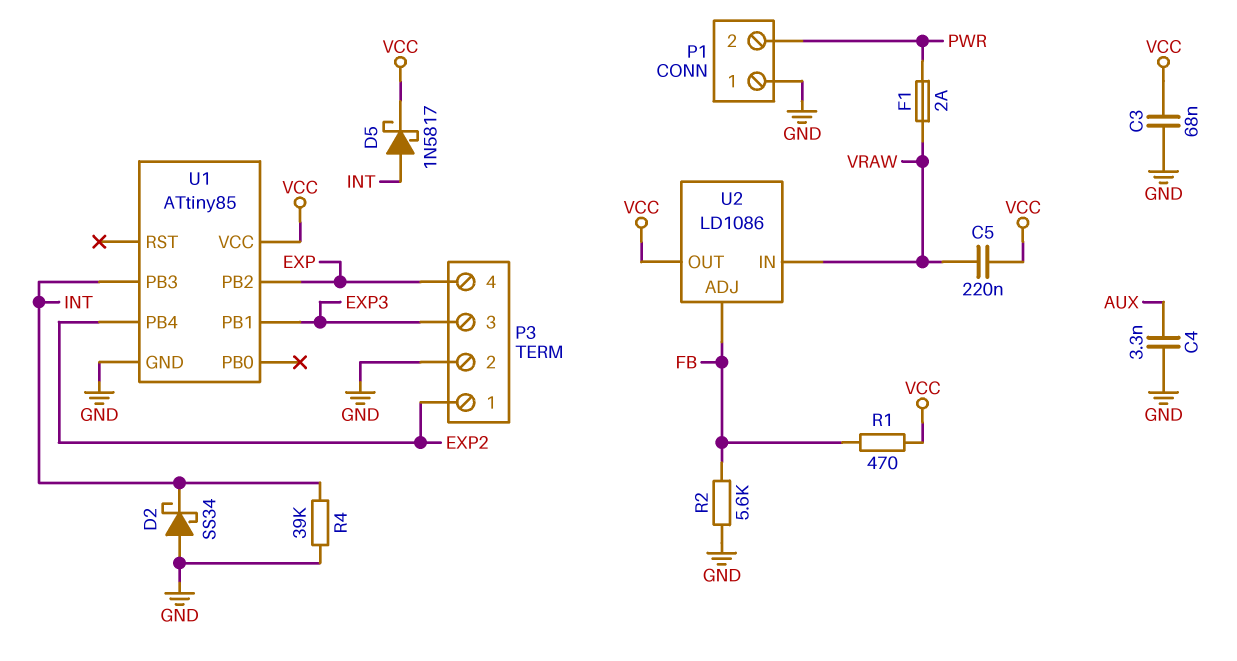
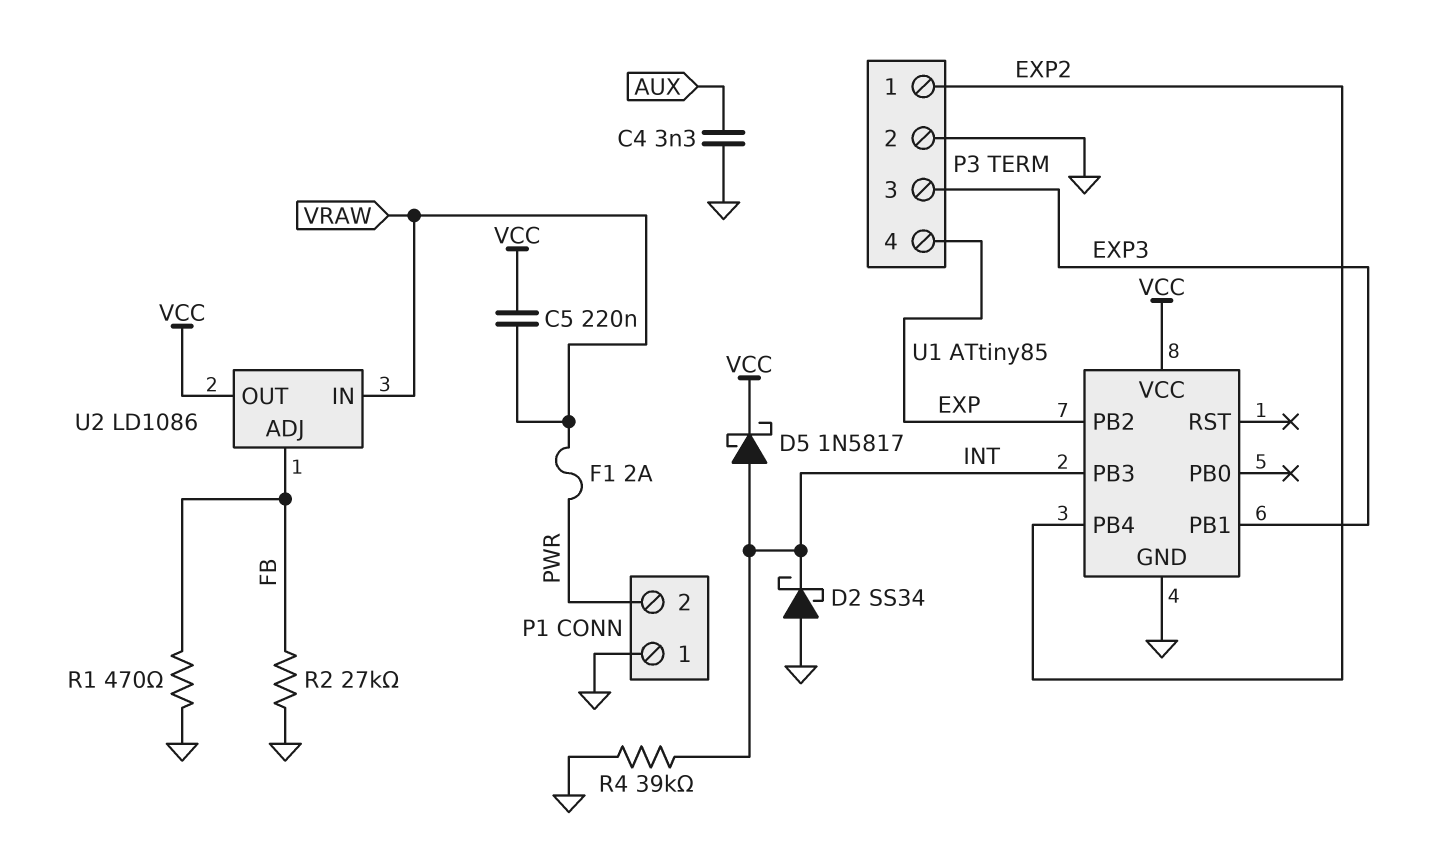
C3: 68nF (GND, VCC) -> none
R1: 470 (FB, VCC) -> 470 (FB, GND)
R2: 5.6k (FB, GND) -> 27k (FB, GND)

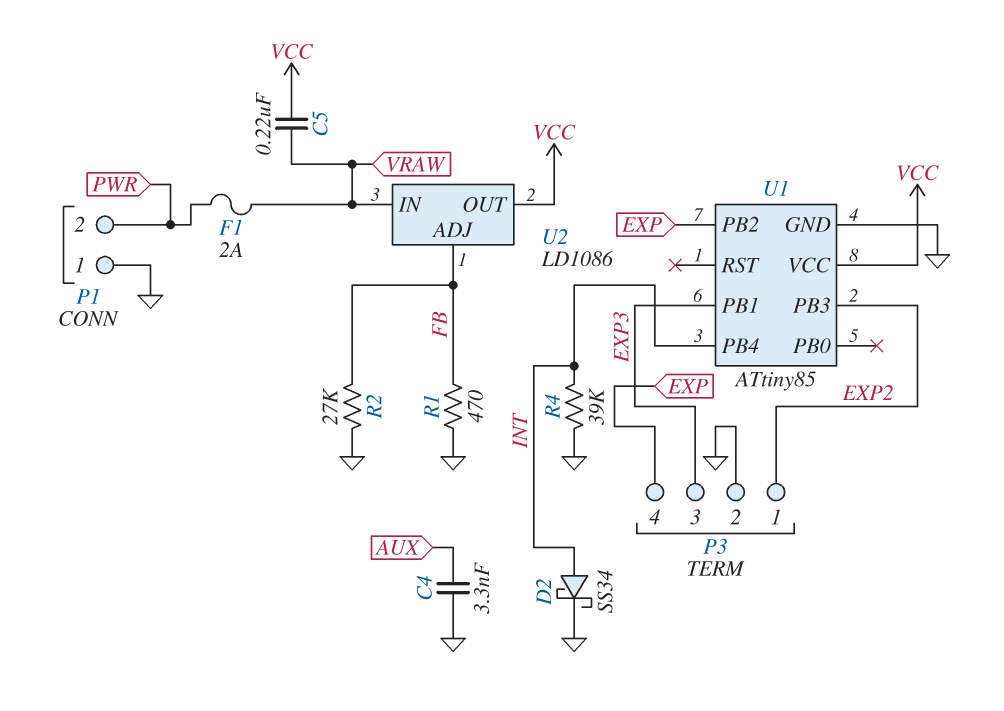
D2: schottky SS34 (A GND, K INT) -> schottky SS34 (A INT, K GND)
D5: schottky 1N5817 (A INT, K VCC) -> none
U1 pin PB3: INT -> EXP2
U1 pin PB4: EXP2 -> INT

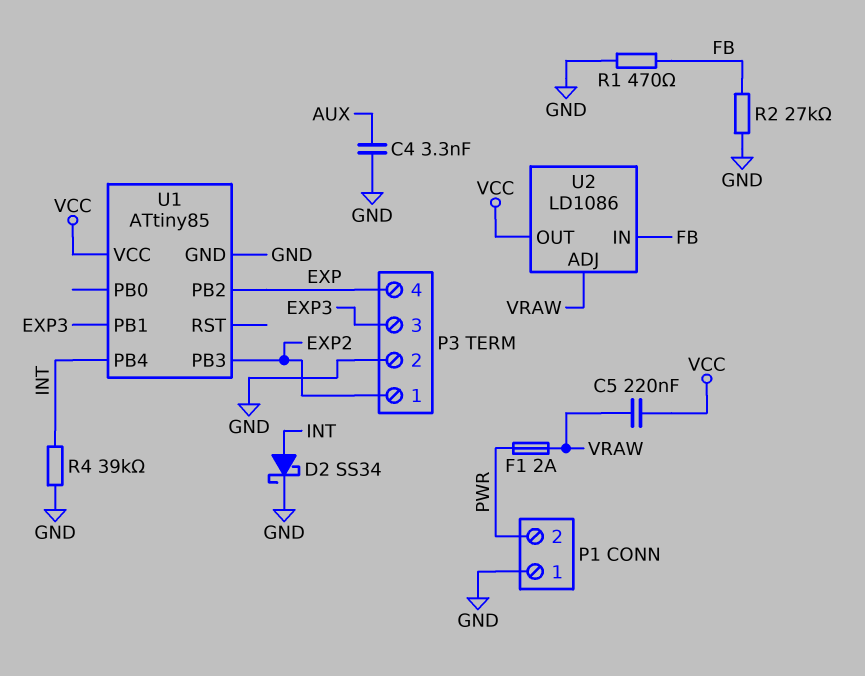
U2 pin ADJ: FB -> VRAW
U2 pin IN: VRAW -> FB

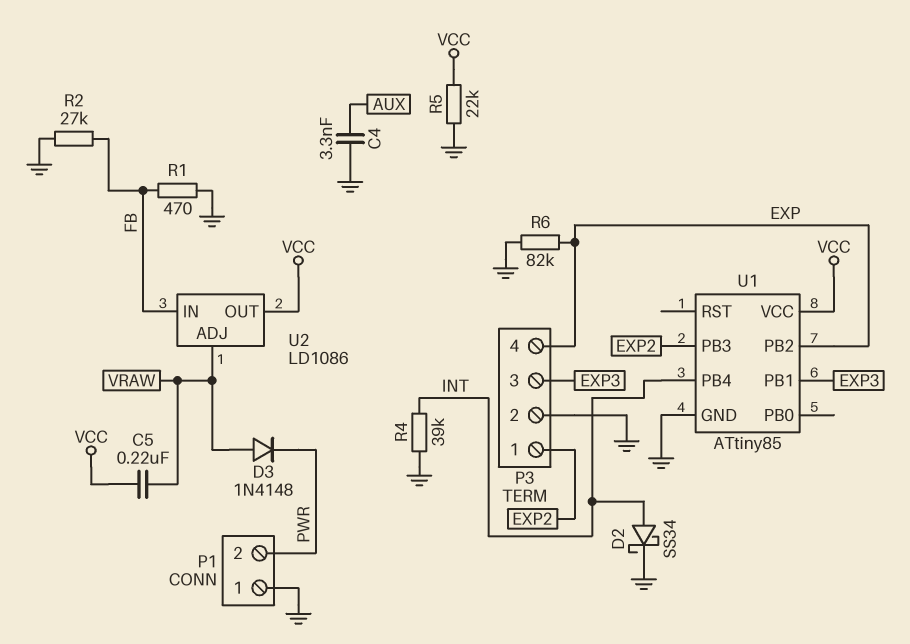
D3: none -> diode 1N4148 (A VRAW, K PWR)
F1: 2A (PWR, VRAW) -> none
R5: none -> 22k (GND, VCC)
R6: none -> 82k (EXP, GND)

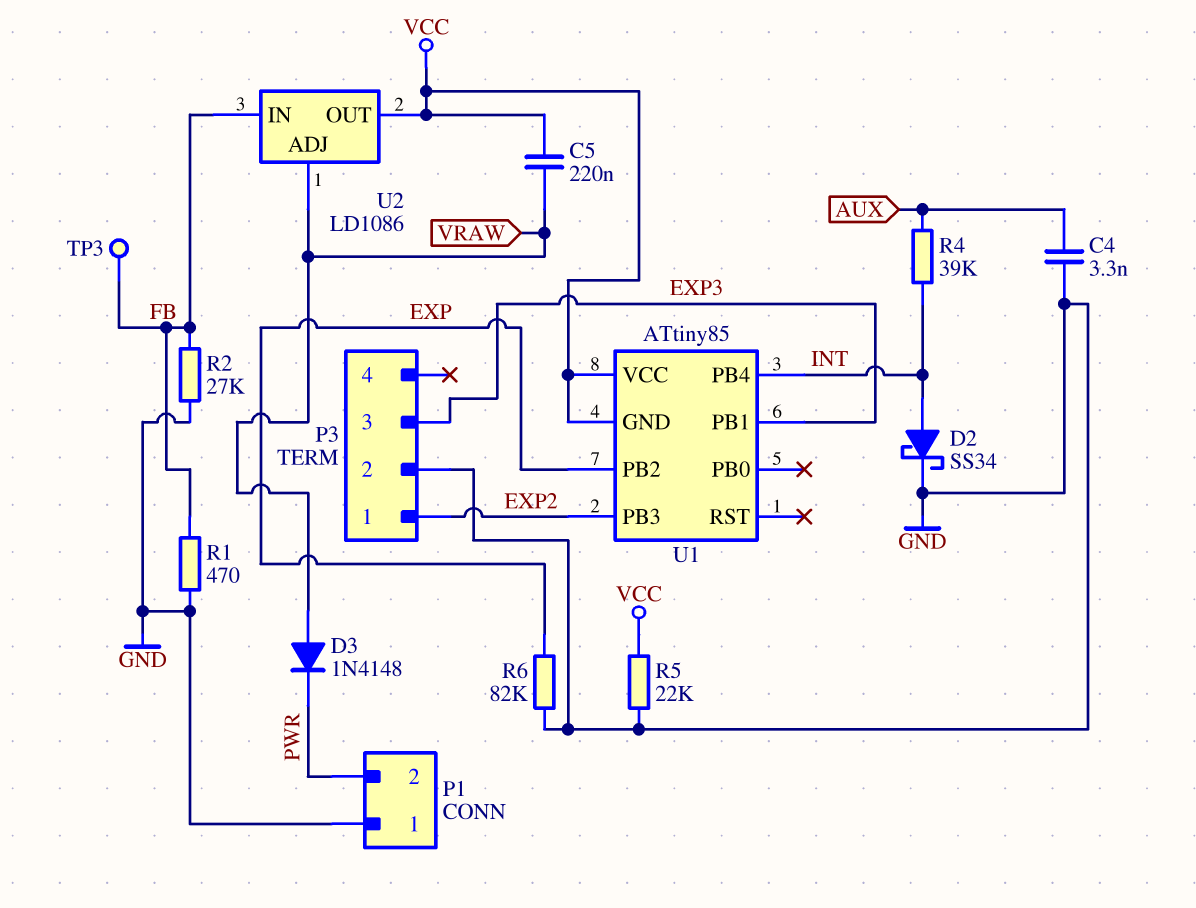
P3 pin 4: EXP -> none
R4: 39k (GND, INT) -> 39k (AUX, INT)
TP3: none -> test point (FB)
U1 pin GND: GND -> VCC

